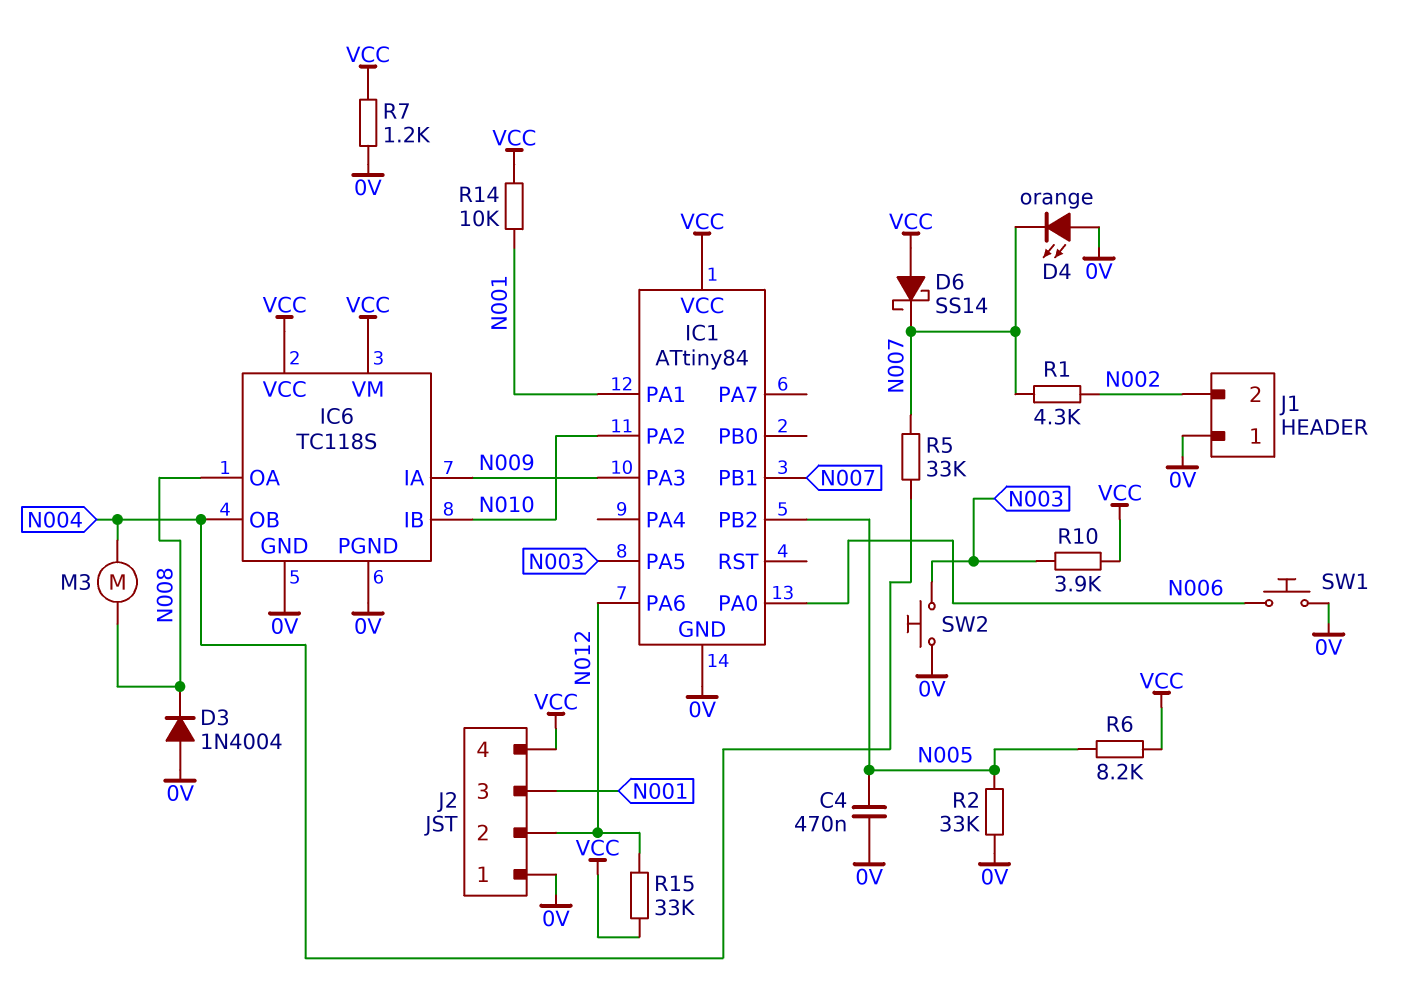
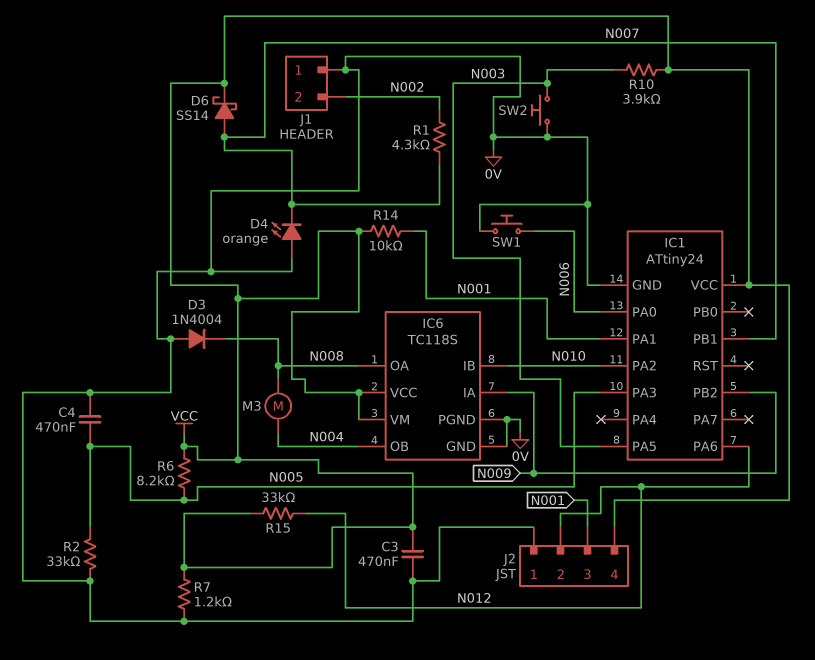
C3: none -> 470nF (0V, VCC)
D6: schottky SS14 (A VCC, K N007) -> schottky SS14 (A N007, K VCC)
IC1: ATtiny84 -> ATtiny24
IC1 pin PA3: N009 -> N005
IC1 pin PB2: N005 -> N009
R5: 33k (N004, N007) -> none

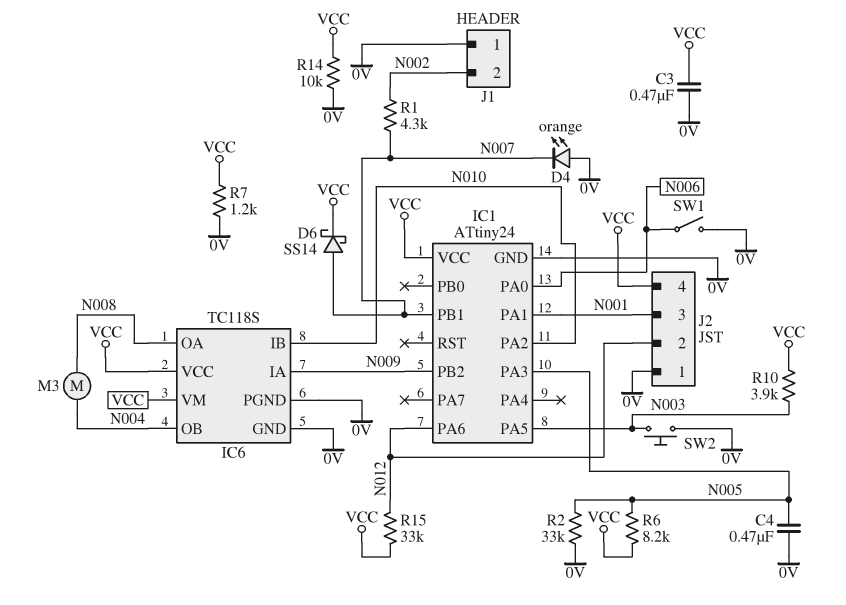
D3: diode 1N4004 (A 0V, K N008) -> none
R14: 10k (N001, VCC) -> 10k (0V, VCC)
SW1: button (0V, N006) -> switch (0V, N006)

